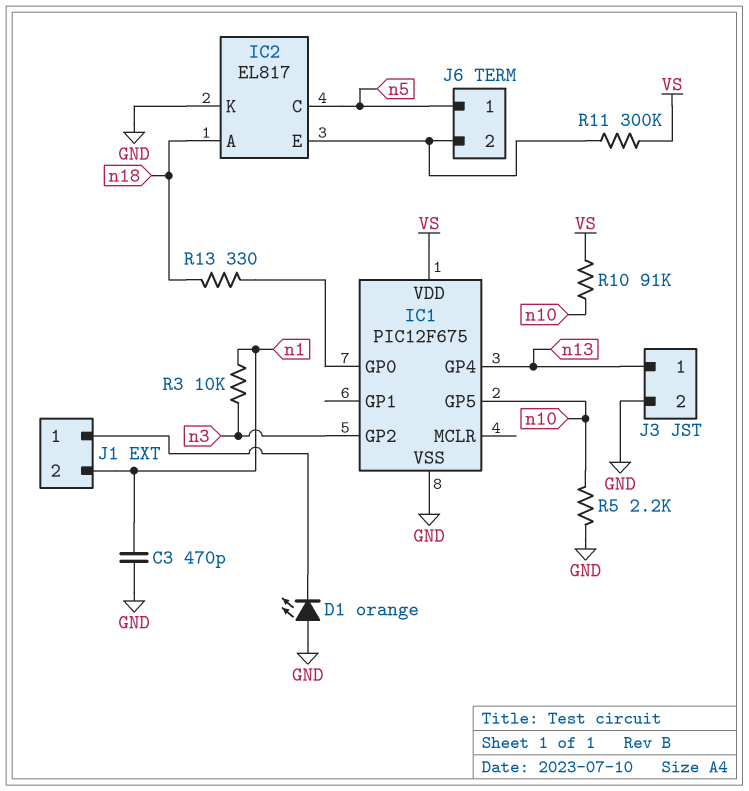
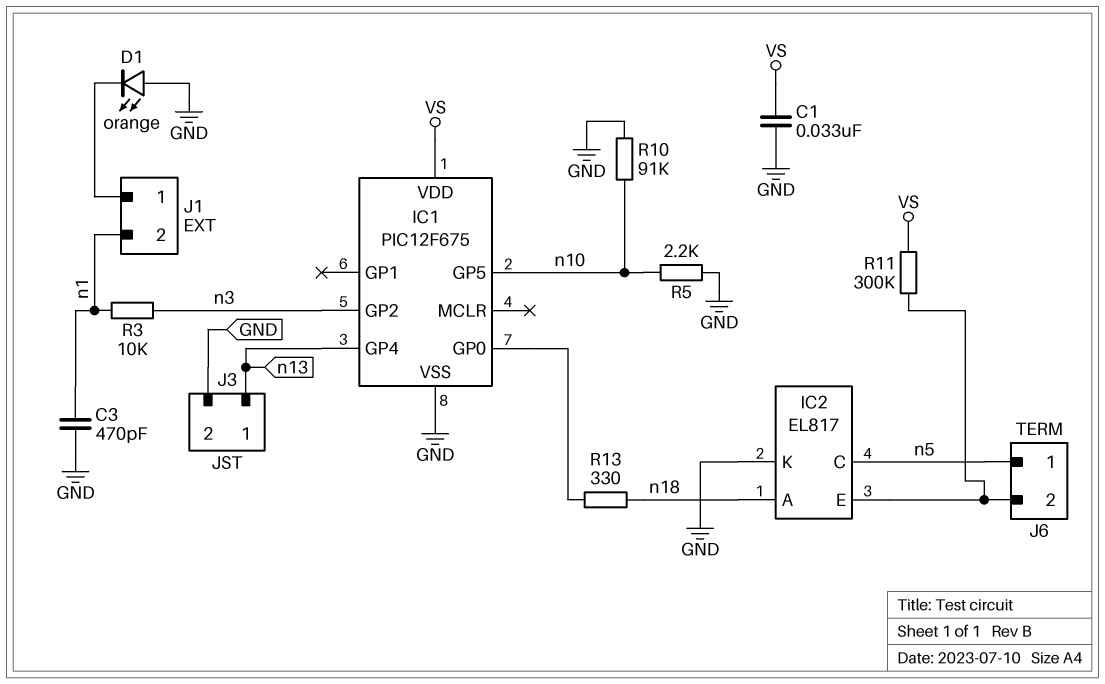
C1: none -> 33nF (GND, VS)
R10: 91k (VS, n10) -> 91k (GND, n10)

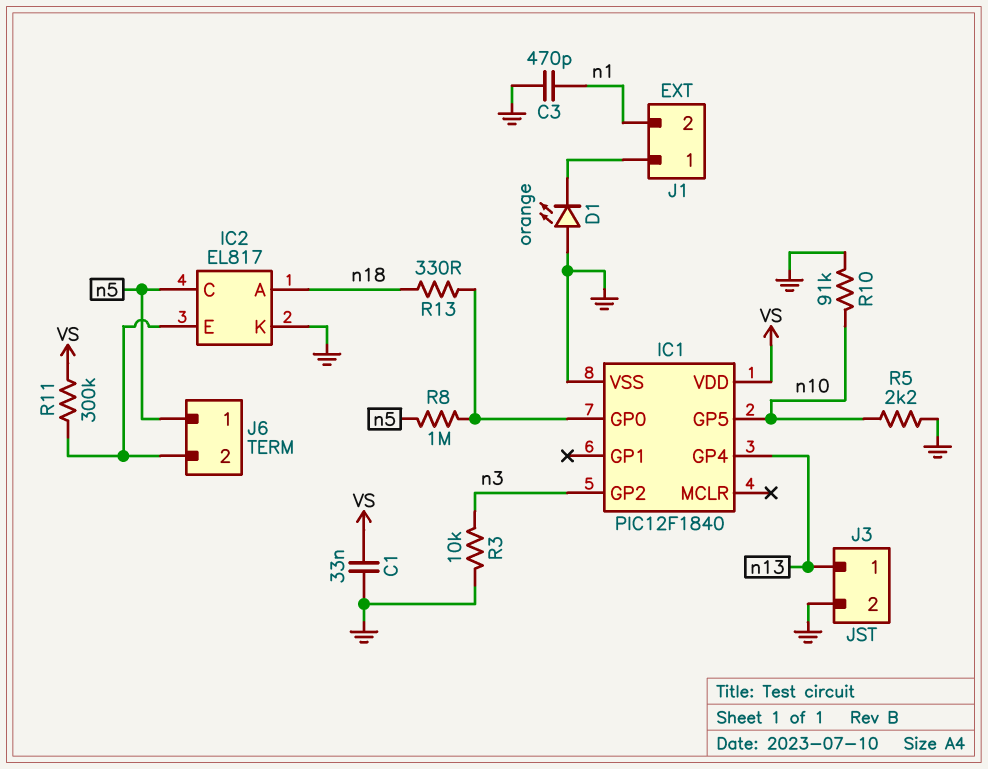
IC1: PIC12F675 -> PIC12F1840
R3: 10k (n1, n3) -> 10k (GND, n3)
R8: none -> 1M (IC1/GP0, n5)

